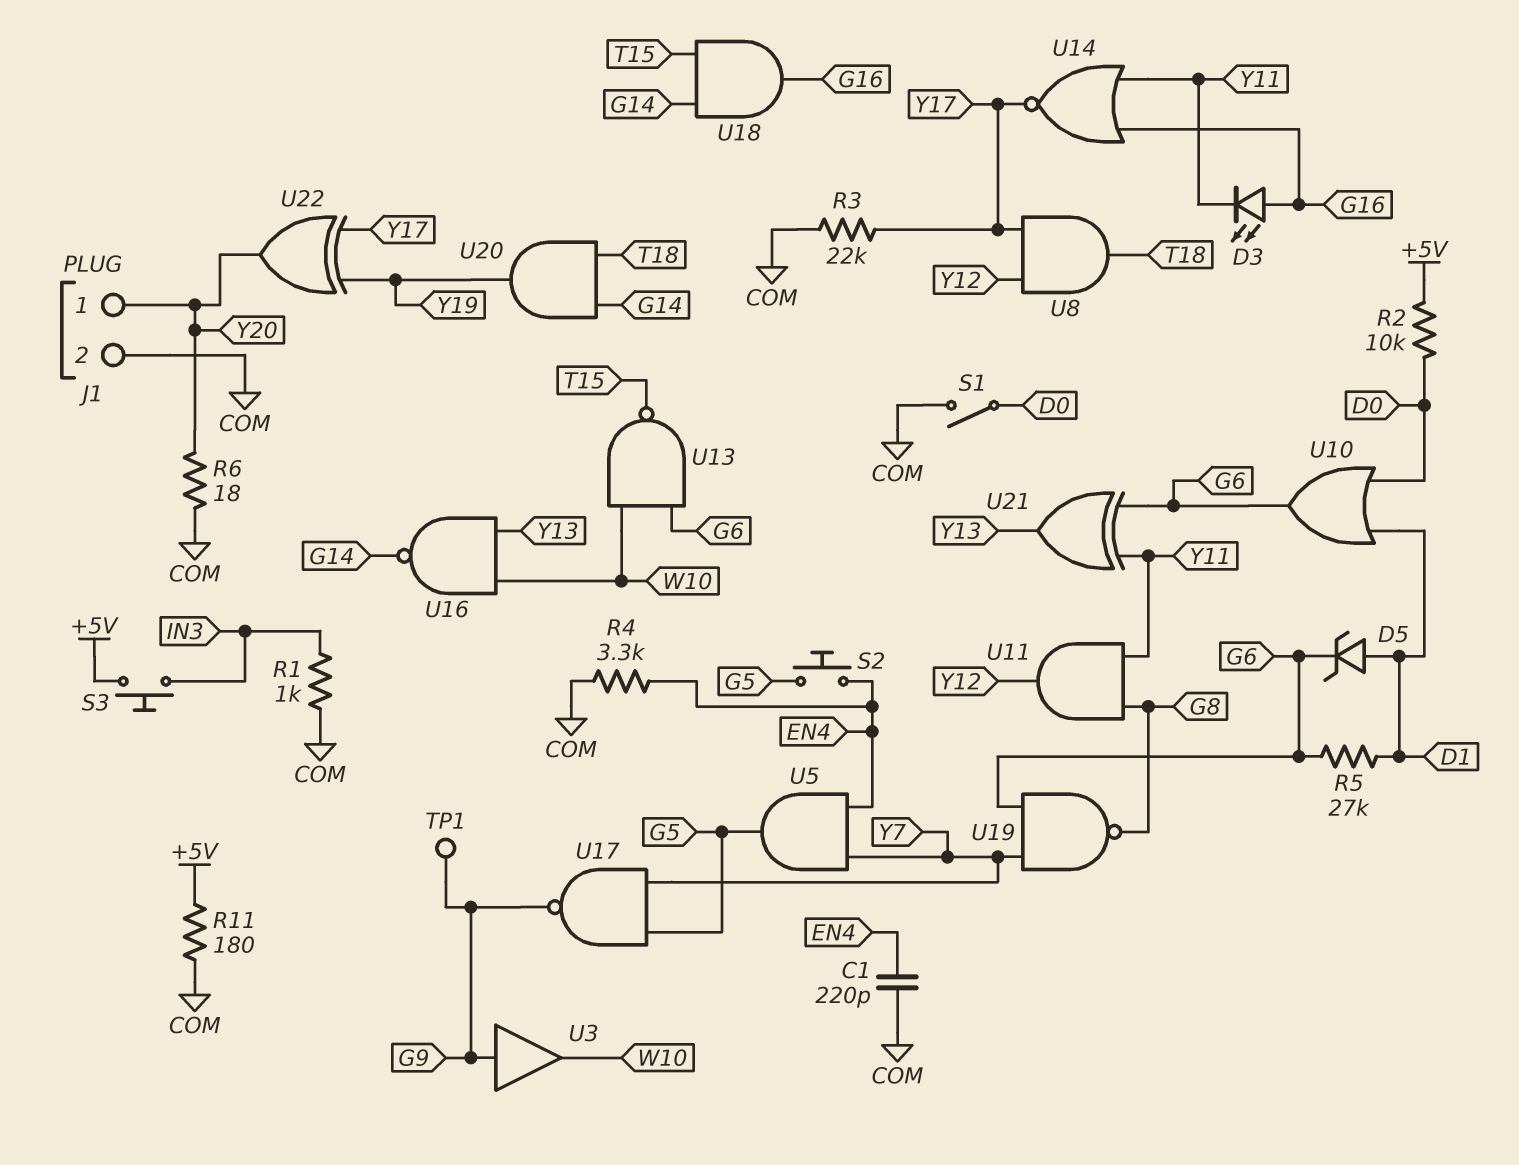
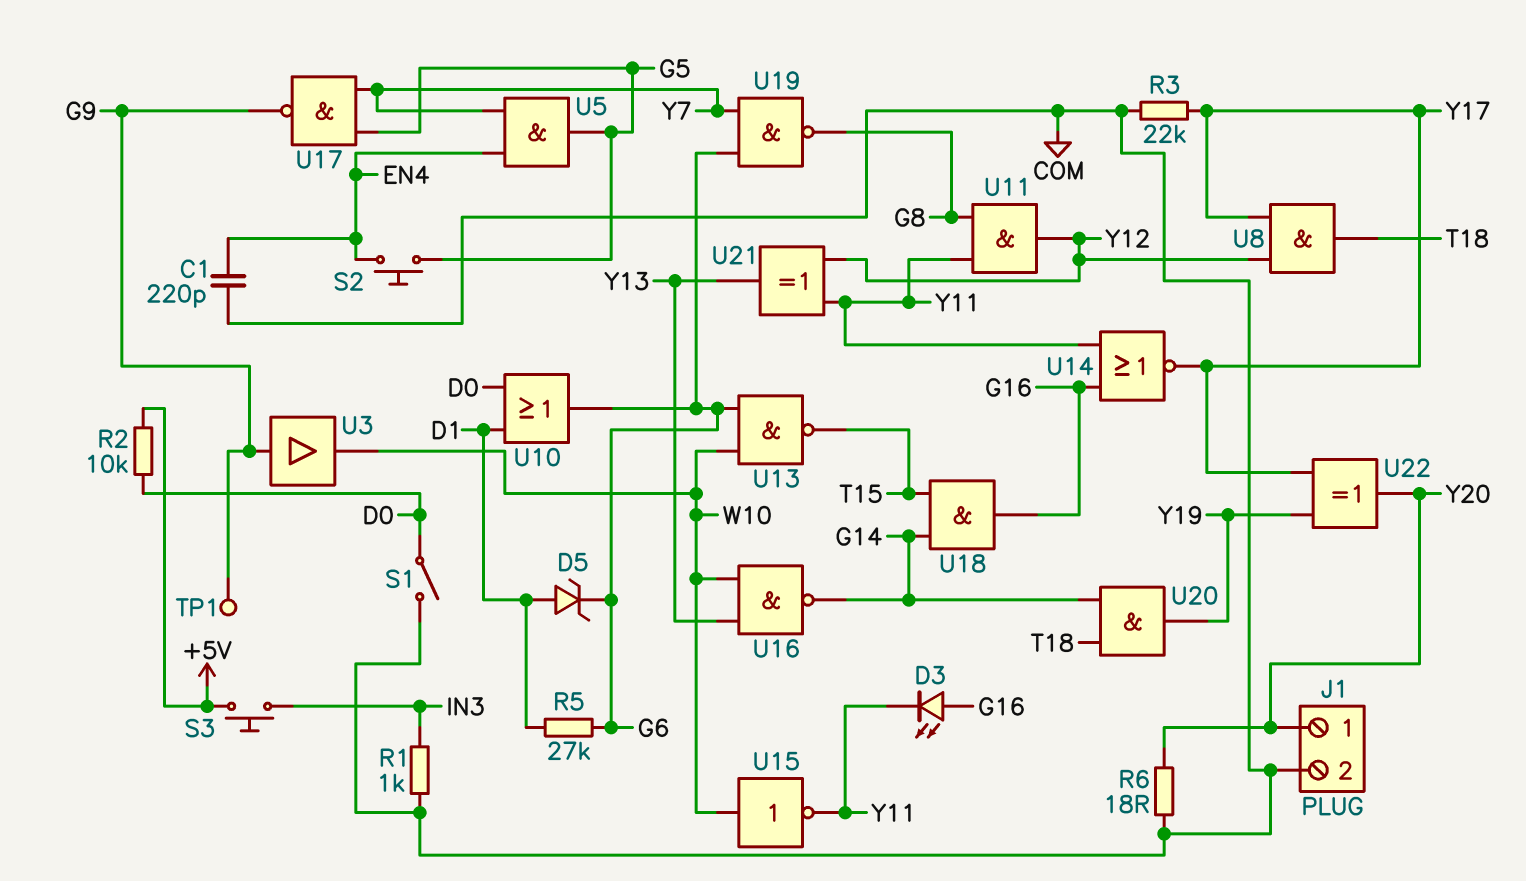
R4: 3.3k (COM, EN4) -> none
R11: 180 (+5V, COM) -> none
U15: none -> NOT (in W10, out Y11)
U21: XOR (in G6, in Y11, out Y13) -> XOR (in Y11, in Y12, out Y13)

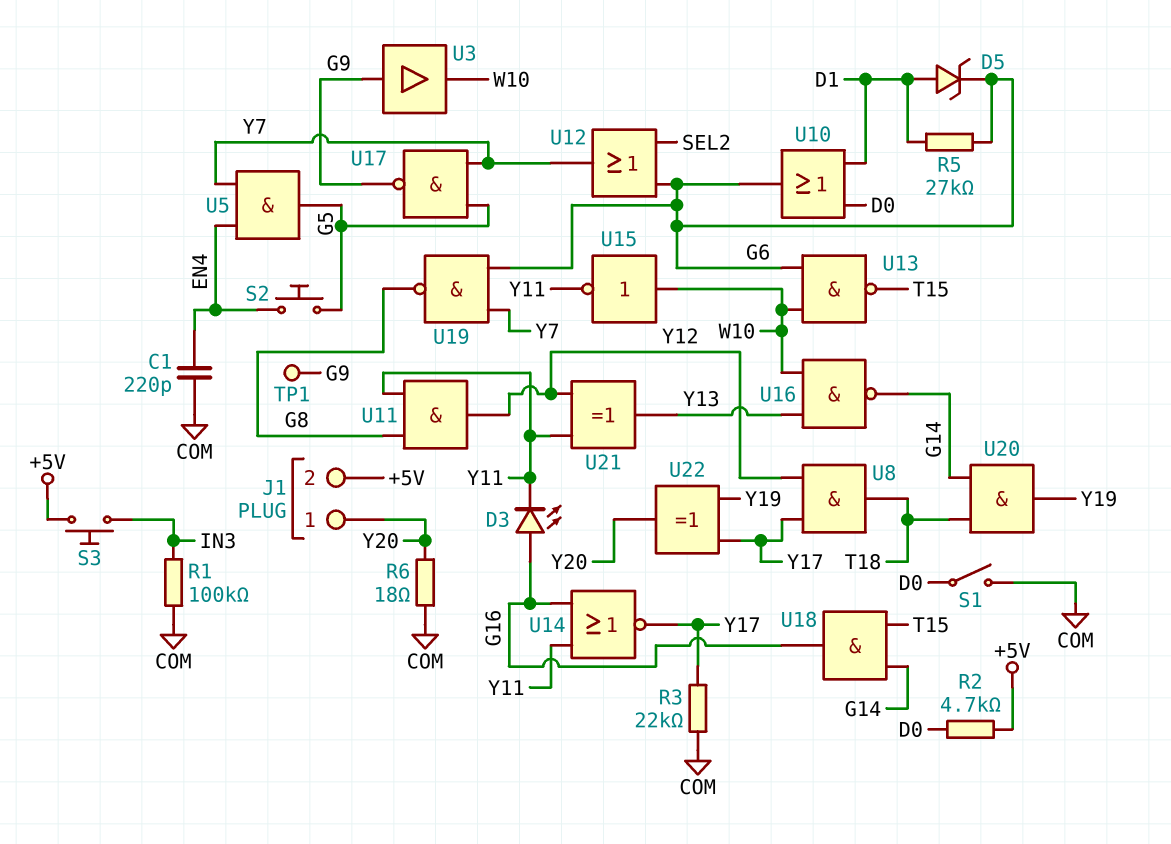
J1 pin 2: COM -> +5V
R1: 1k (COM, IN3) -> 100k (COM, IN3)
R2: 10k (+5V, D0) -> 4.7k (+5V, D0)
U12: none -> OR (in G6, in SEL2, out Y7)

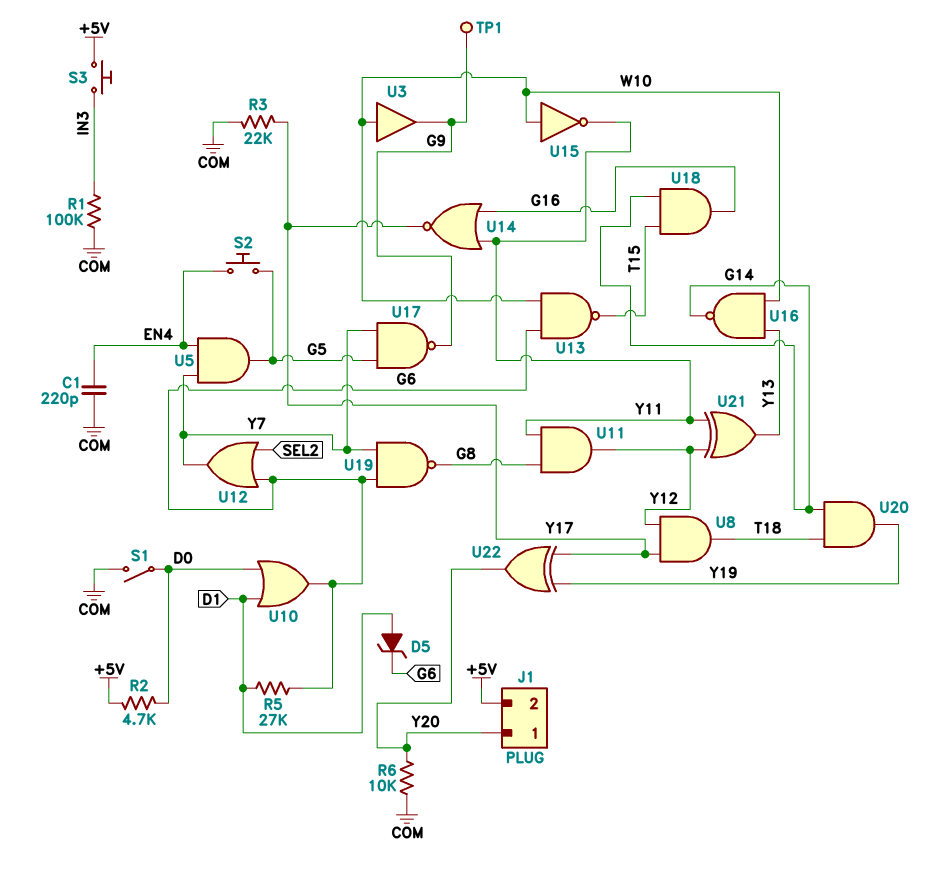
D3: LED (A G16, K Y11) -> none
R6: 18 (COM, Y20) -> 10k (COM, Y20)
U3: buffer (in G9, out W10) -> buffer (in W10, out G9)

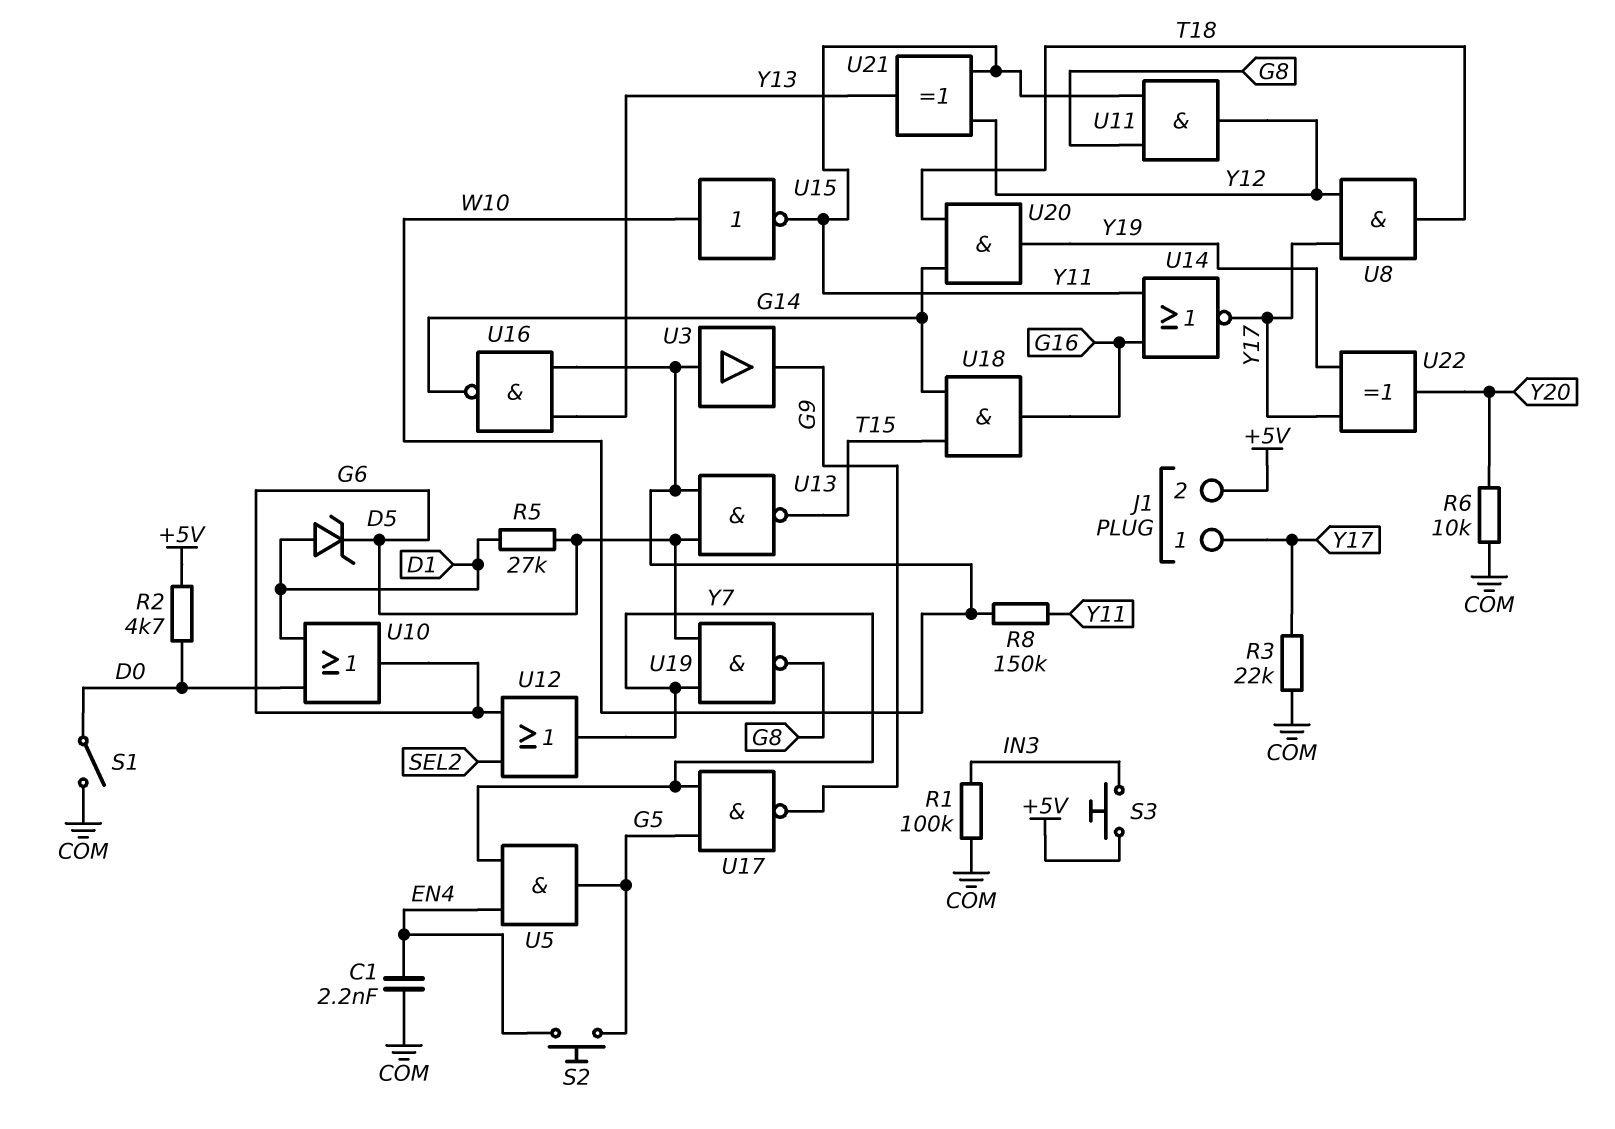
C1: 220pF (COM, EN4) -> 2.2nF (COM, EN4)
J1 pin 1: Y20 -> Y17
R8: none -> 150k (W10, Y11)
TP1: test point (G9) -> none

